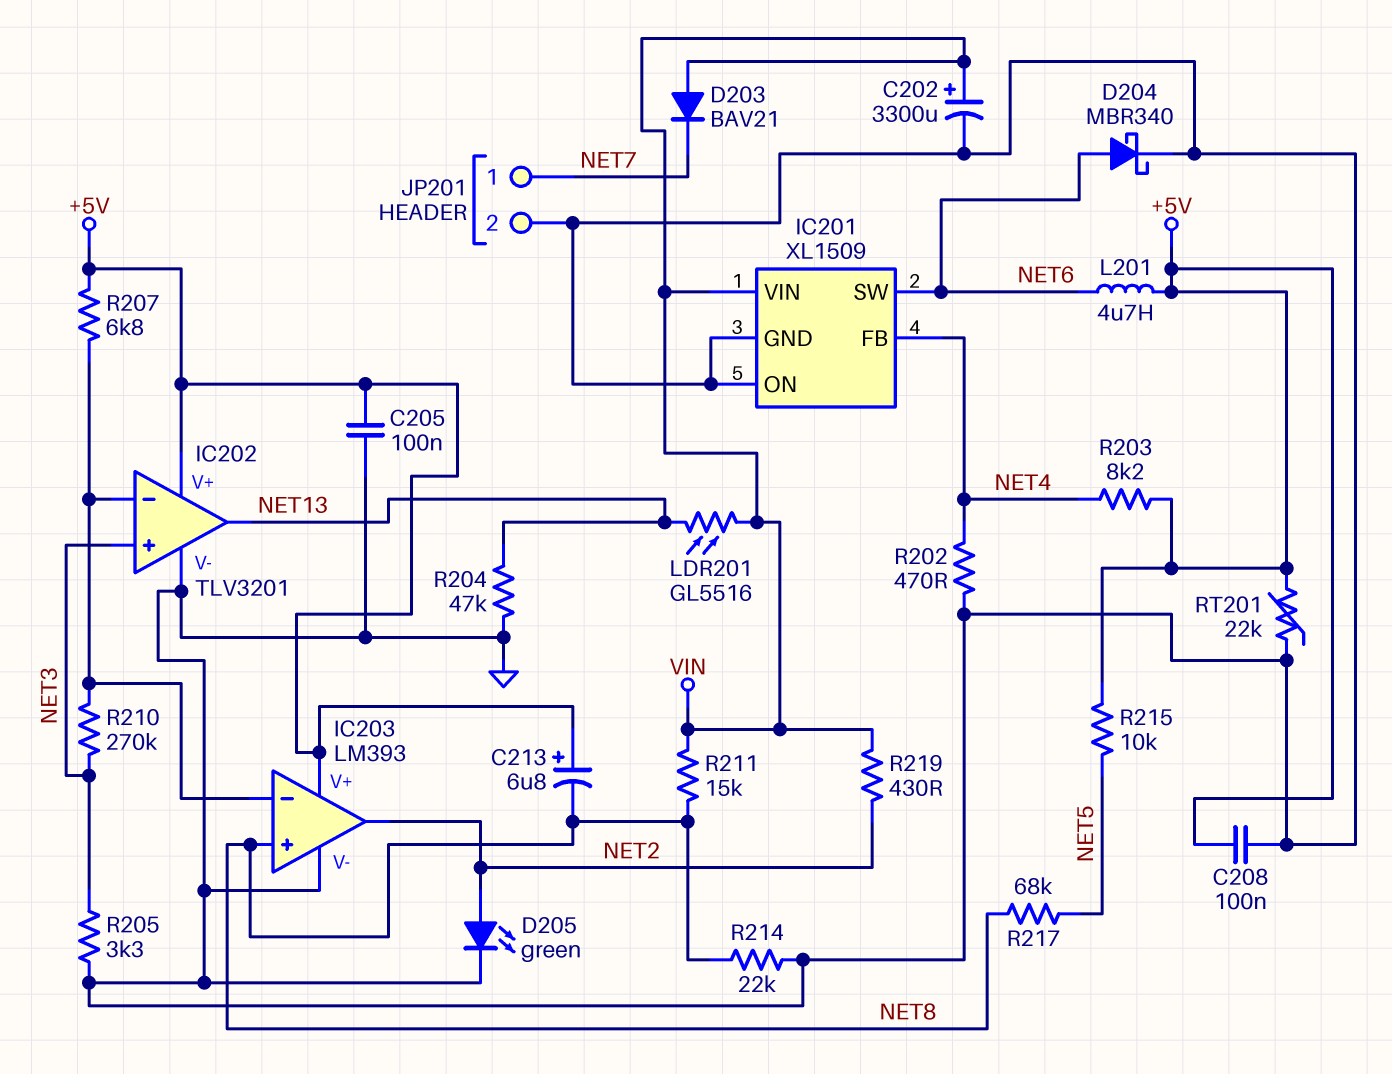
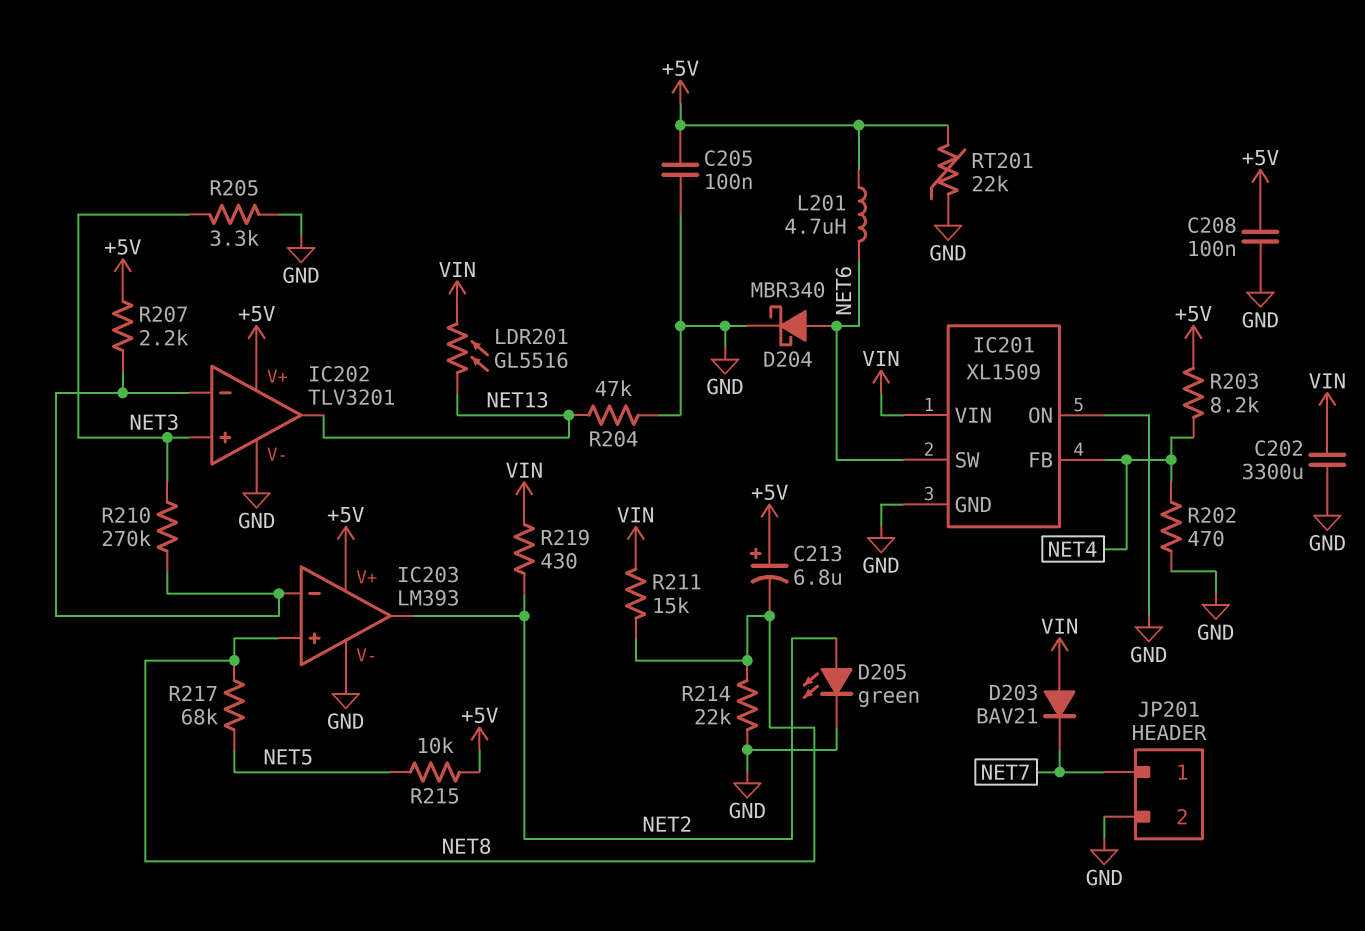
C202: 3300uF (plus VIN, minus GND) -> 3300uF (GND, VIN)
R207: 6.8k (+5V, IC202/in-) -> 2.2k (+5V, IC202/in-)

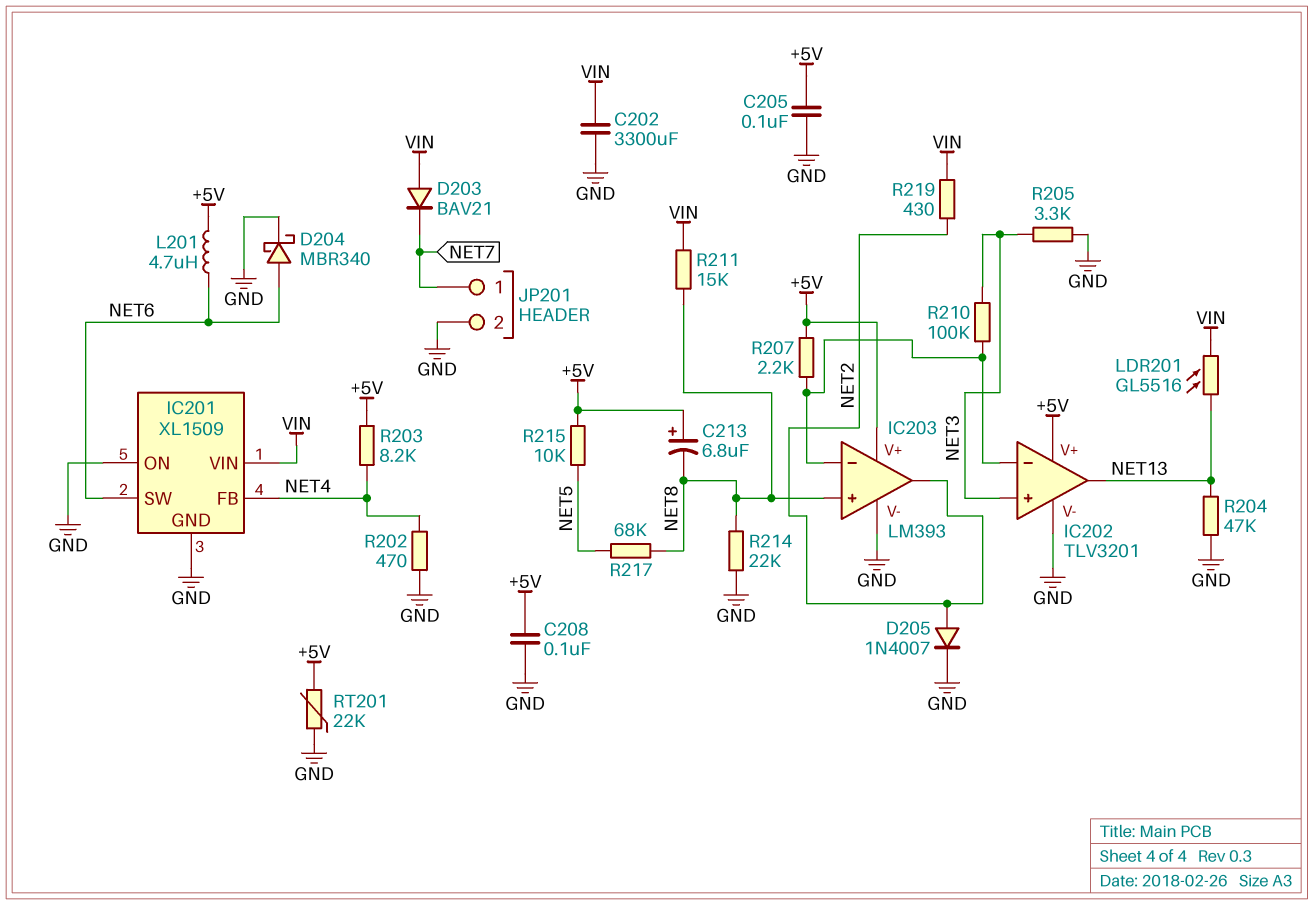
D205: LED green (A NET2, K GND) -> diode 1N4007 (A NET2, K GND)
R210: 270k (IC202/in-, NET3) -> 100k (IC202/in-, NET3)

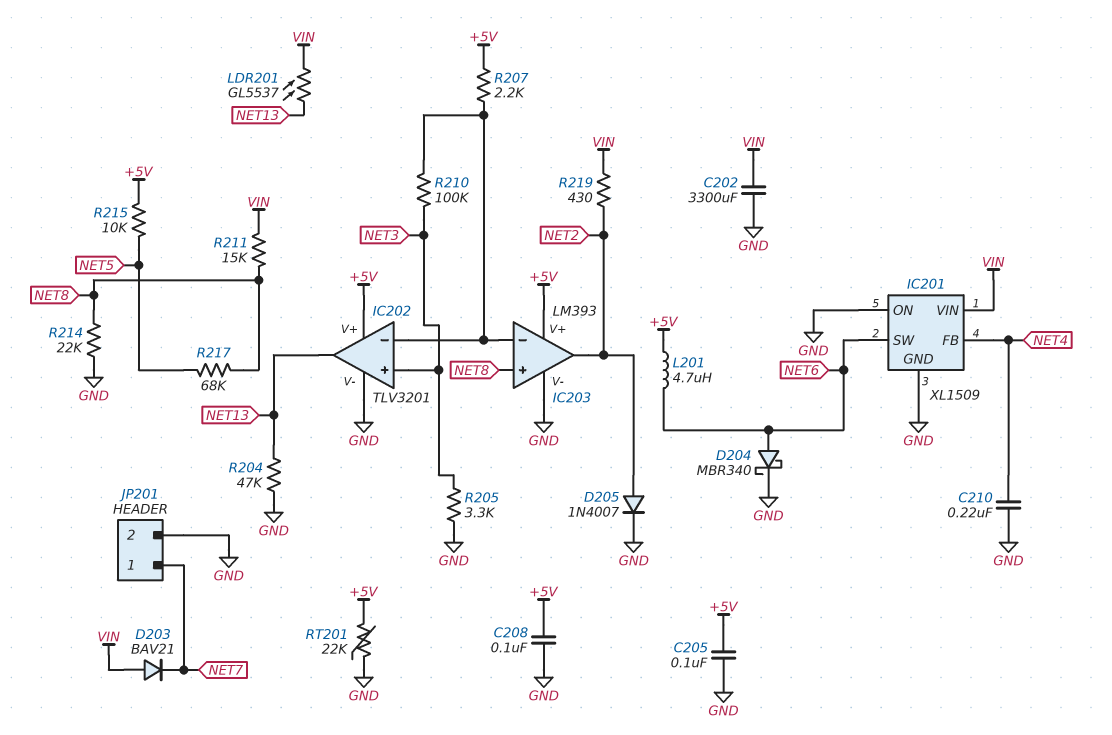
C210: none -> 220nF (GND, NET4)
C213: 6.8uF (plus +5V, minus NET8) -> none
LDR201: GL5516 (NET13, VIN) -> GL5537 (NET13, VIN)
R202: 470 (GND, NET4) -> none
R203: 8.2k (+5V, NET4) -> none

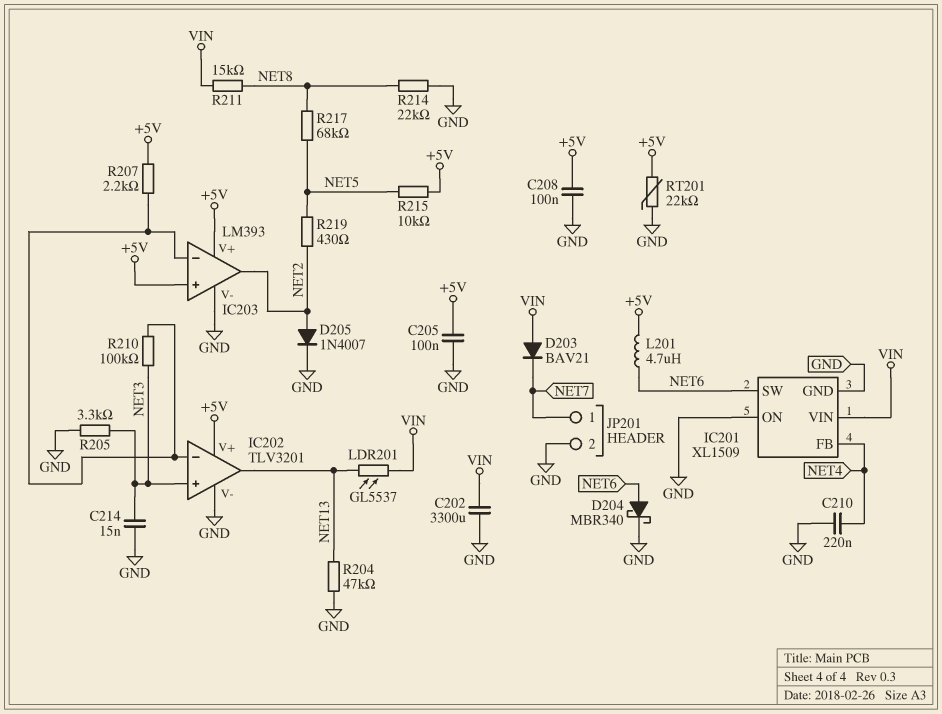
C214: none -> 15nF (GND, NET3)
IC203 pin in+: NET8 -> +5V
R219: 430 (NET2, VIN) -> 430 (NET2, NET5)

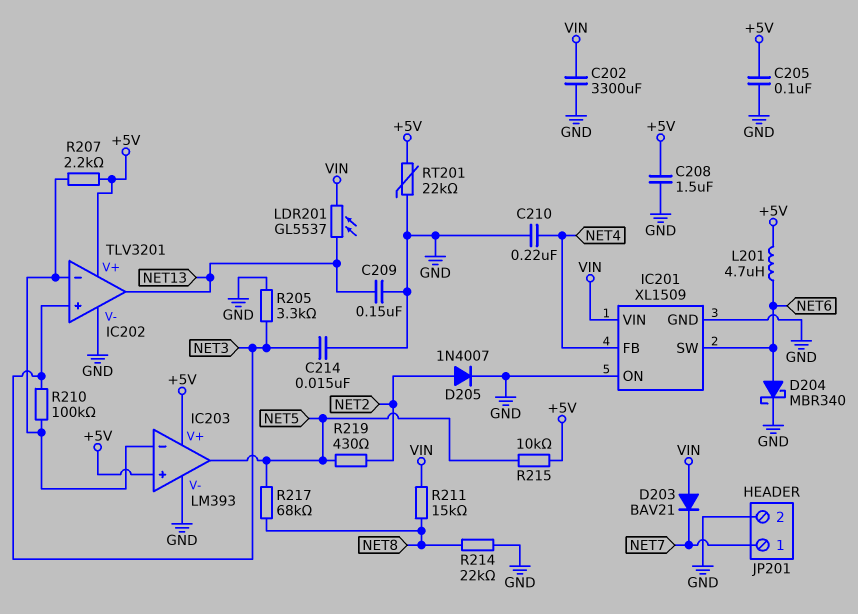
C208: 100nF (+5V, GND) -> 1.5uF (+5V, GND)
C209: none -> 150nF (GND, NET13)
IC203 pin out: NET2 -> NET5
R204: 47k (GND, NET13) -> none

